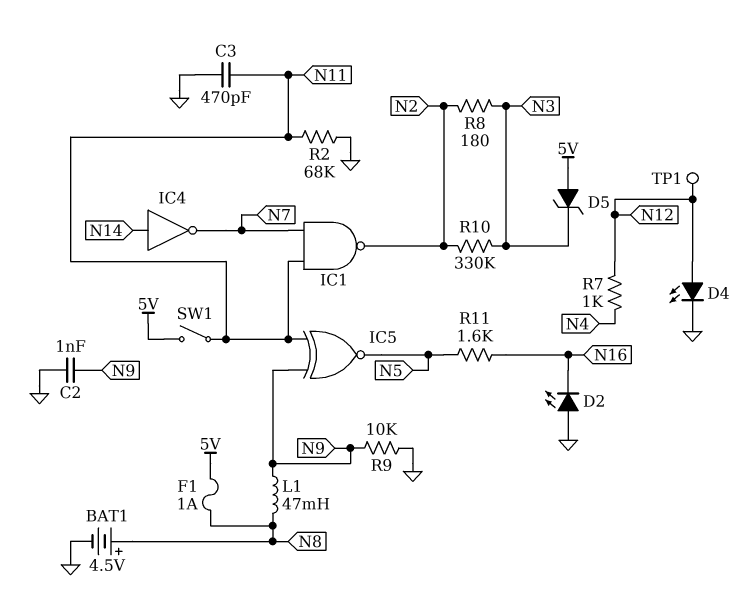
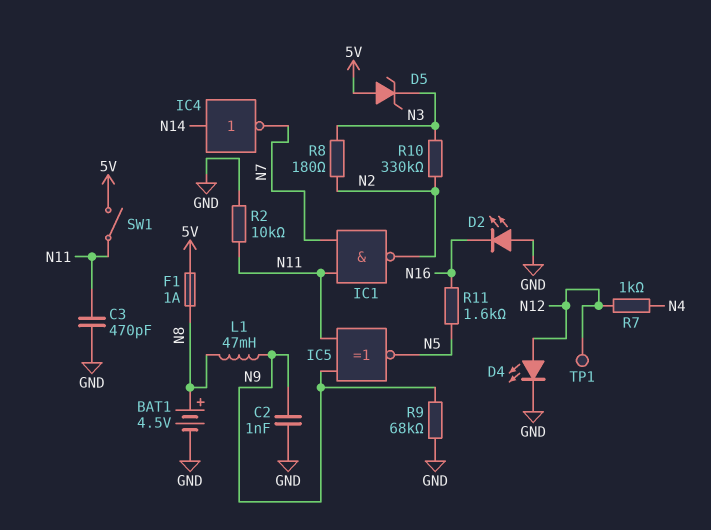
R2: 68k (GND, N11) -> 10k (GND, N11)
R9: 10k (GND, N9) -> 68k (GND, N9)

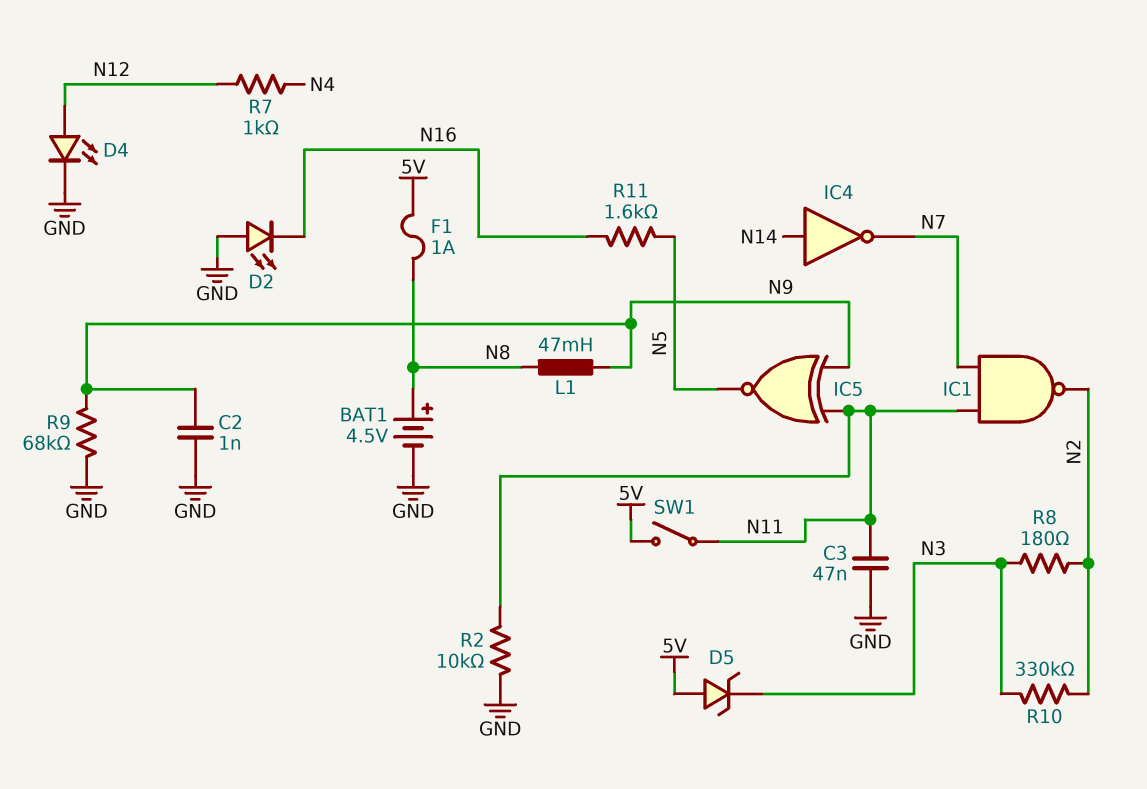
C3: 470pF (GND, N11) -> 47nF (GND, N11)
TP1: test point (N12) -> none

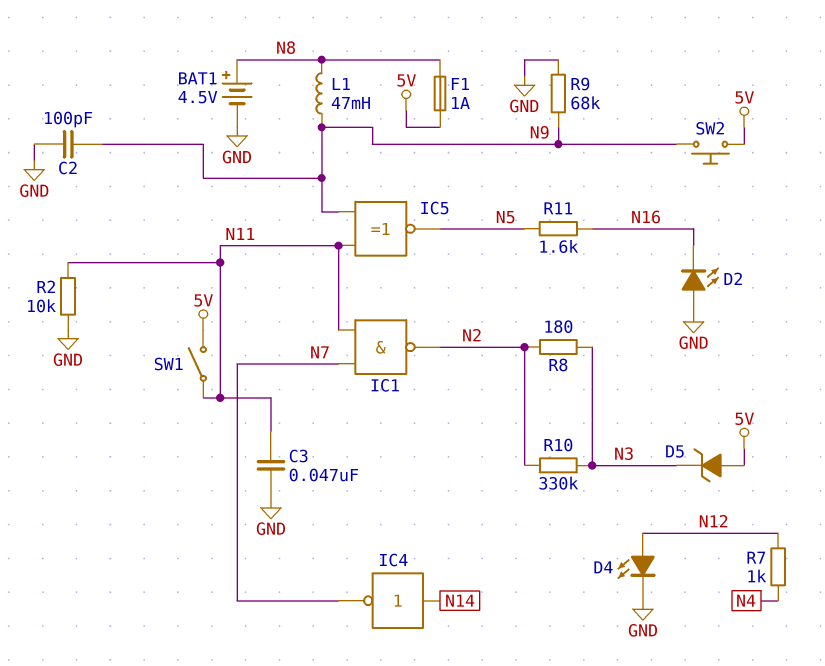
C2: 1nF (GND, N9) -> 100pF (GND, N9)
SW2: none -> button (5V, N9)

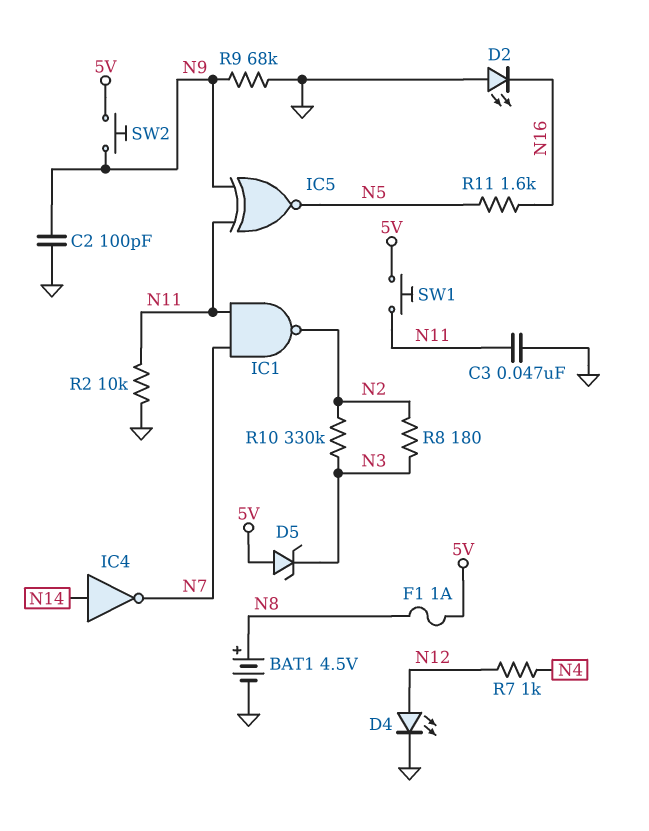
L1: 47mH (N8, N9) -> none
SW1: switch (5V, N11) -> button (5V, N11)

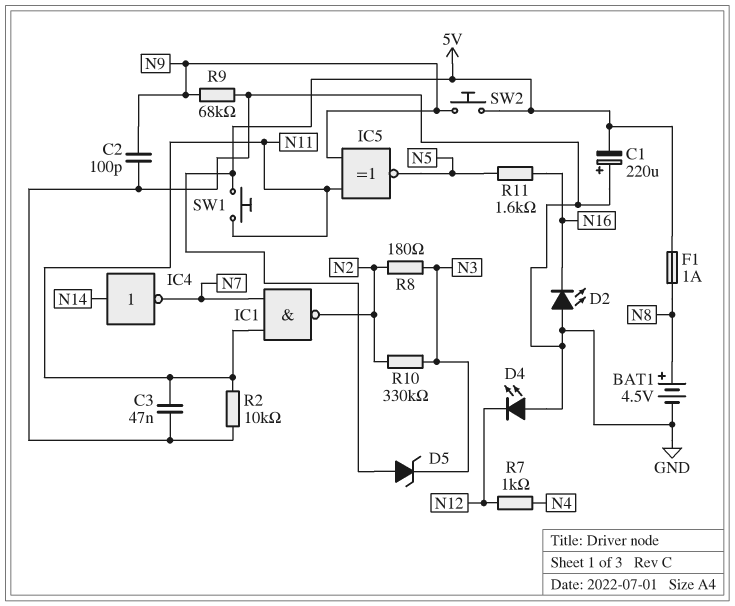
C1: none -> 220uF (plus GND, minus 5V)
D4: LED (A N12, K GND) -> LED (A GND, K N12)

